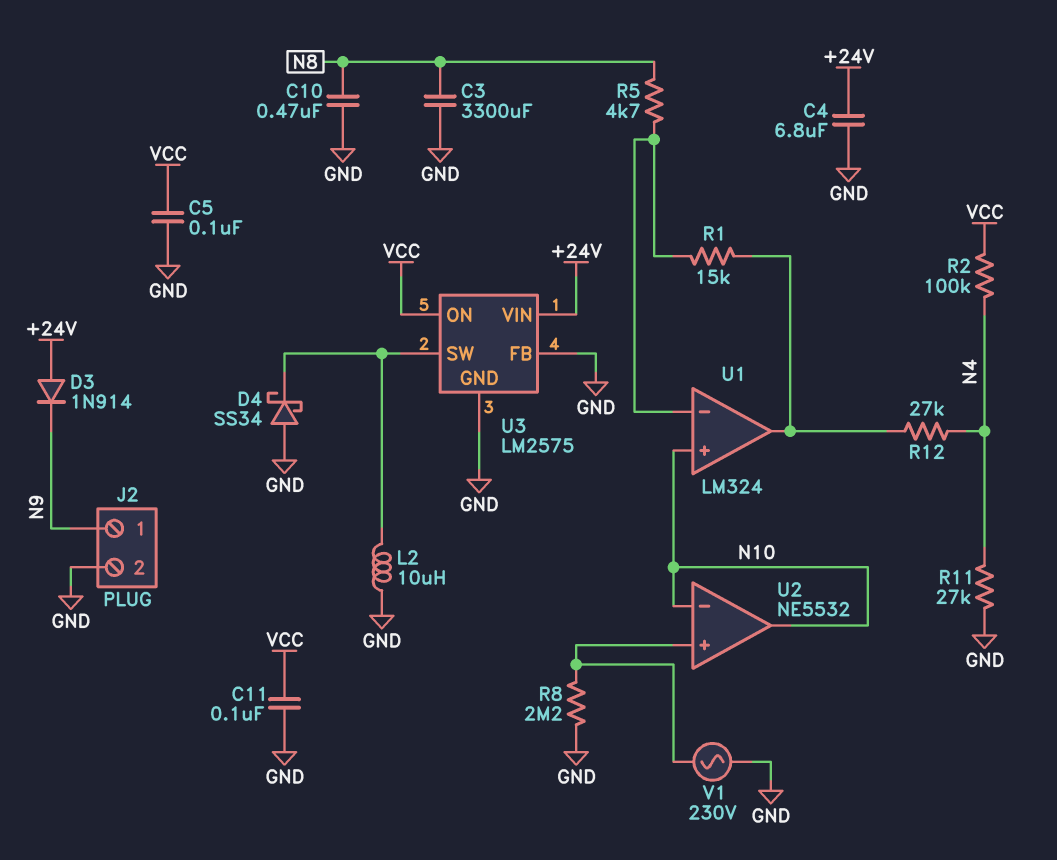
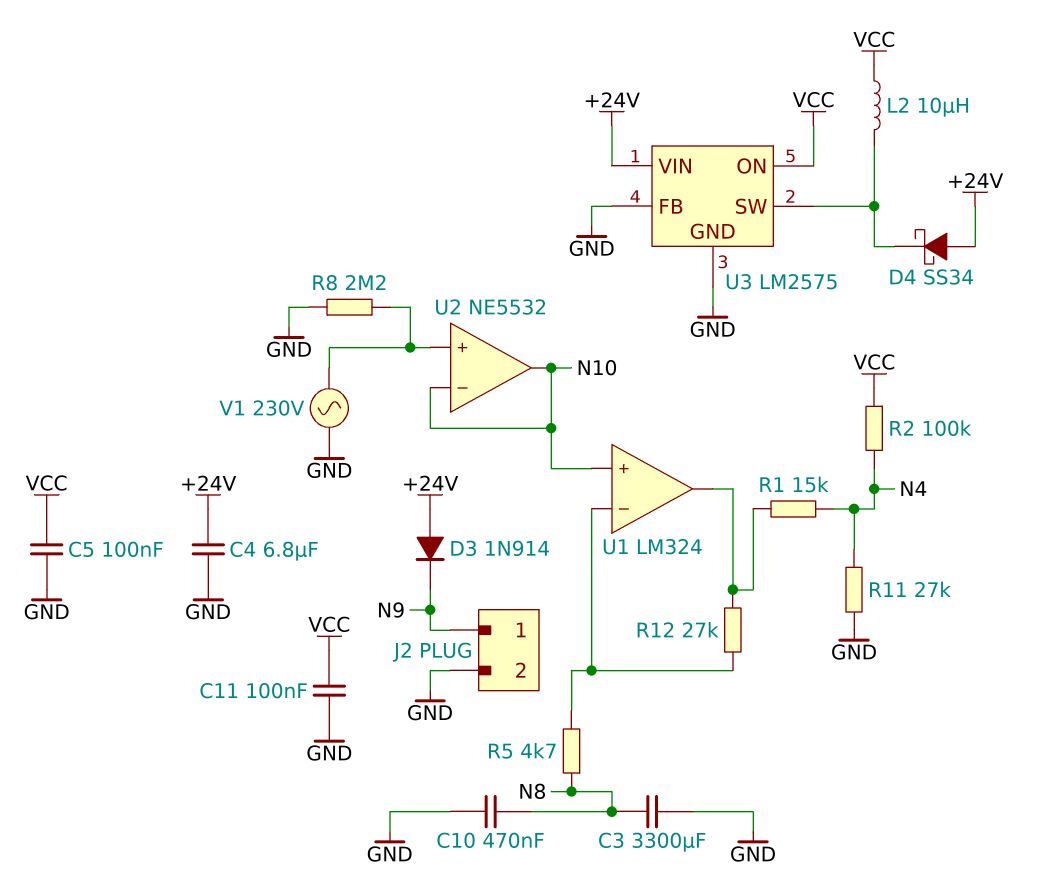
D4: schottky SS34 (A GND, K U3/SW) -> schottky SS34 (A +24V, K U3/SW)
L2: 10uH (GND, U3/SW) -> 10uH (U3/SW, VCC)
R1: 15k (U1/in-, U1/out) -> 15k (N4, U1/out)
R12: 27k (N4, U1/out) -> 27k (U1/in-, U1/out)

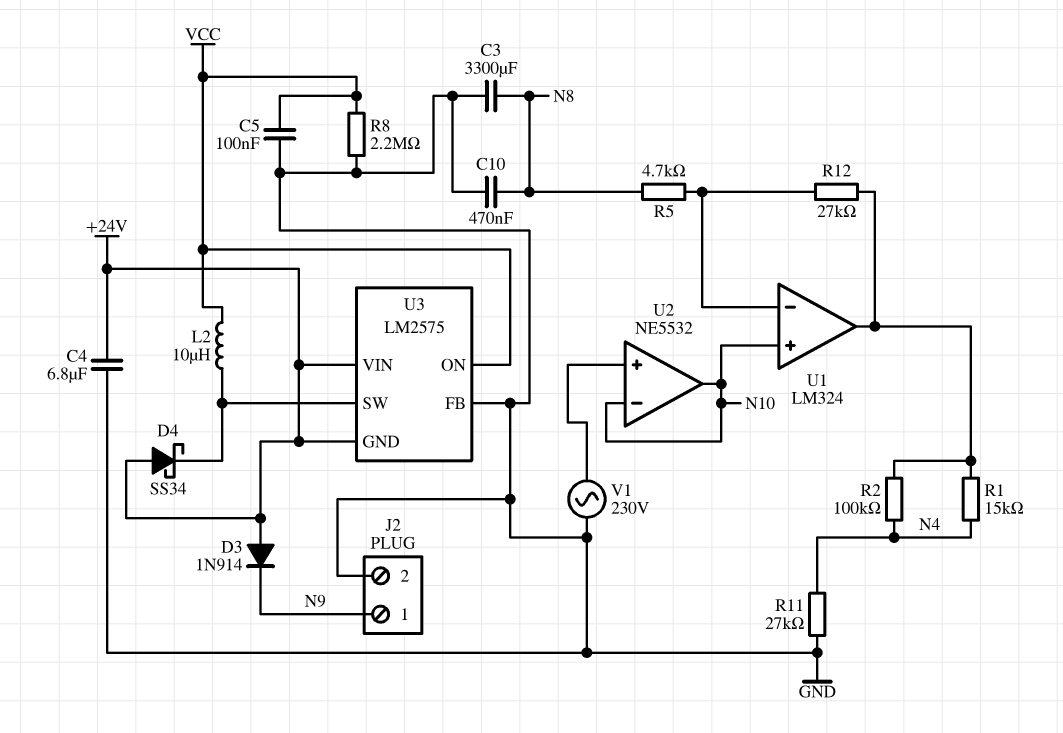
C11: 100nF (GND, VCC) -> none
R2: 100k (N4, VCC) -> 100k (N4, U1/out)
R8: 2.2M (GND, U2/in+) -> 2.2M (GND, VCC)
U3 pin GND: GND -> +24V

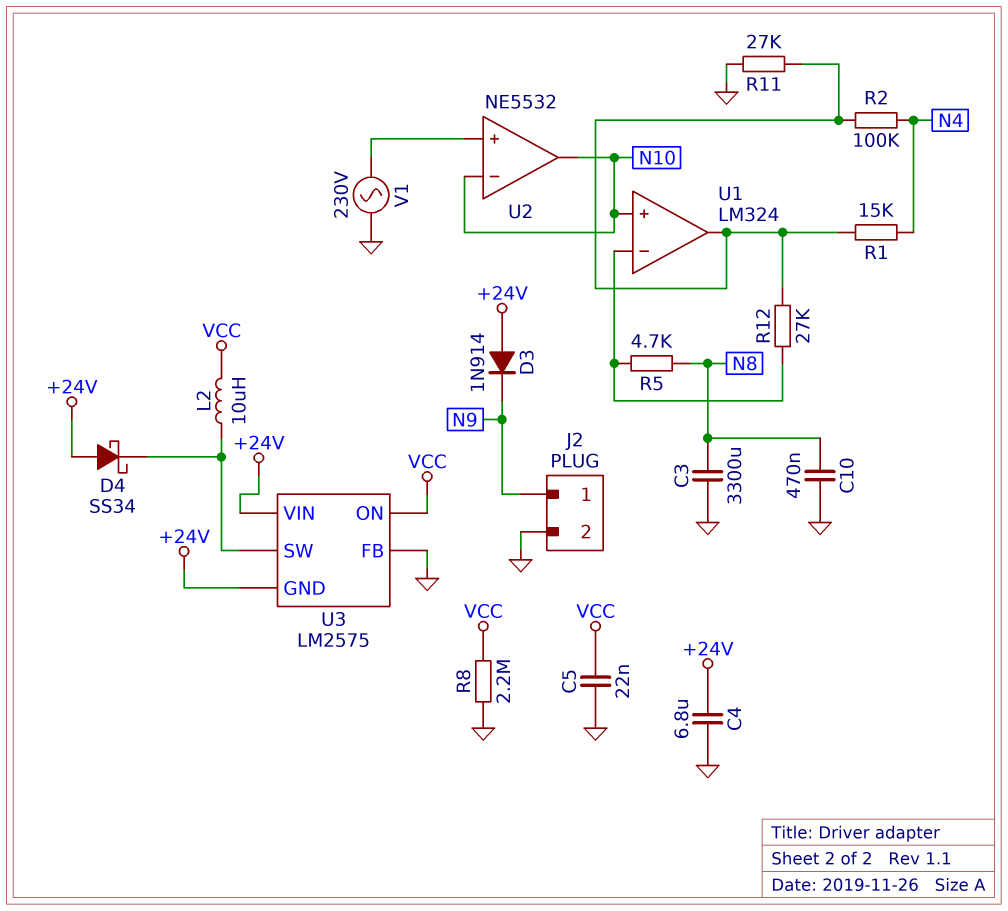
C5: 100nF (GND, VCC) -> 22nF (GND, VCC)
R11: 27k (GND, N4) -> 27k (GND, U1/out)

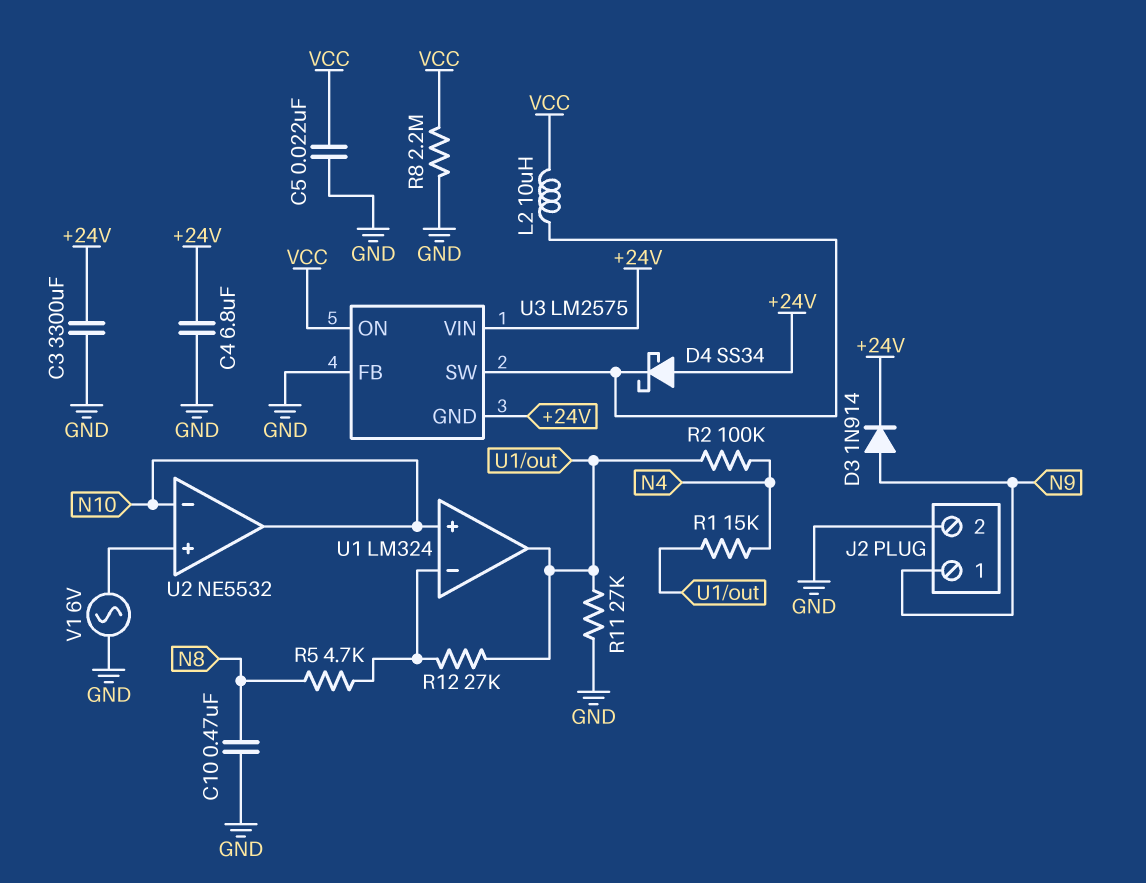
C3: 3300uF (GND, N8) -> 3300uF (+24V, GND)
D3: diode 1N914 (A +24V, K N9) -> diode 1N914 (A N9, K +24V)
V1: AC 230V (GND, U2/in+) -> AC 6V (GND, U2/in+)

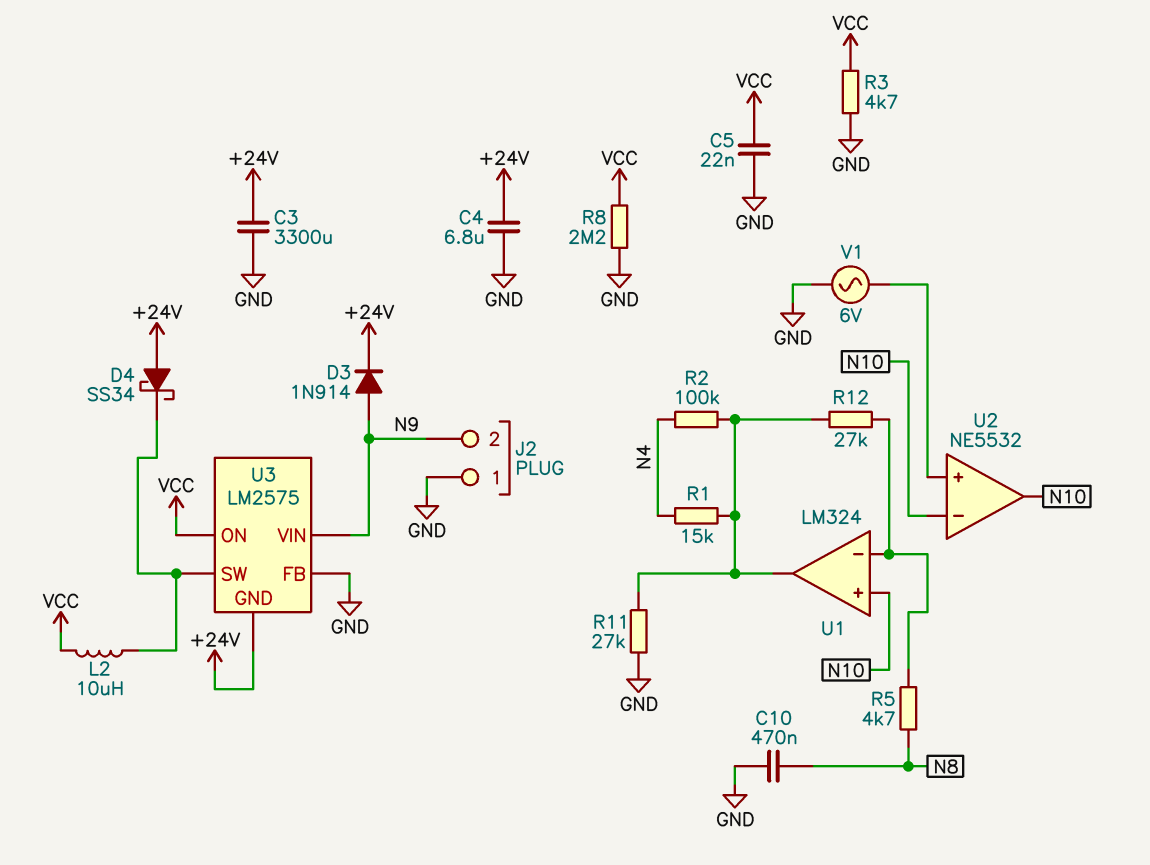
J2 pin 1: N9 -> GND
J2 pin 2: GND -> N9
R3: none -> 4.7k (GND, VCC)
U3 pin VIN: +24V -> N9

